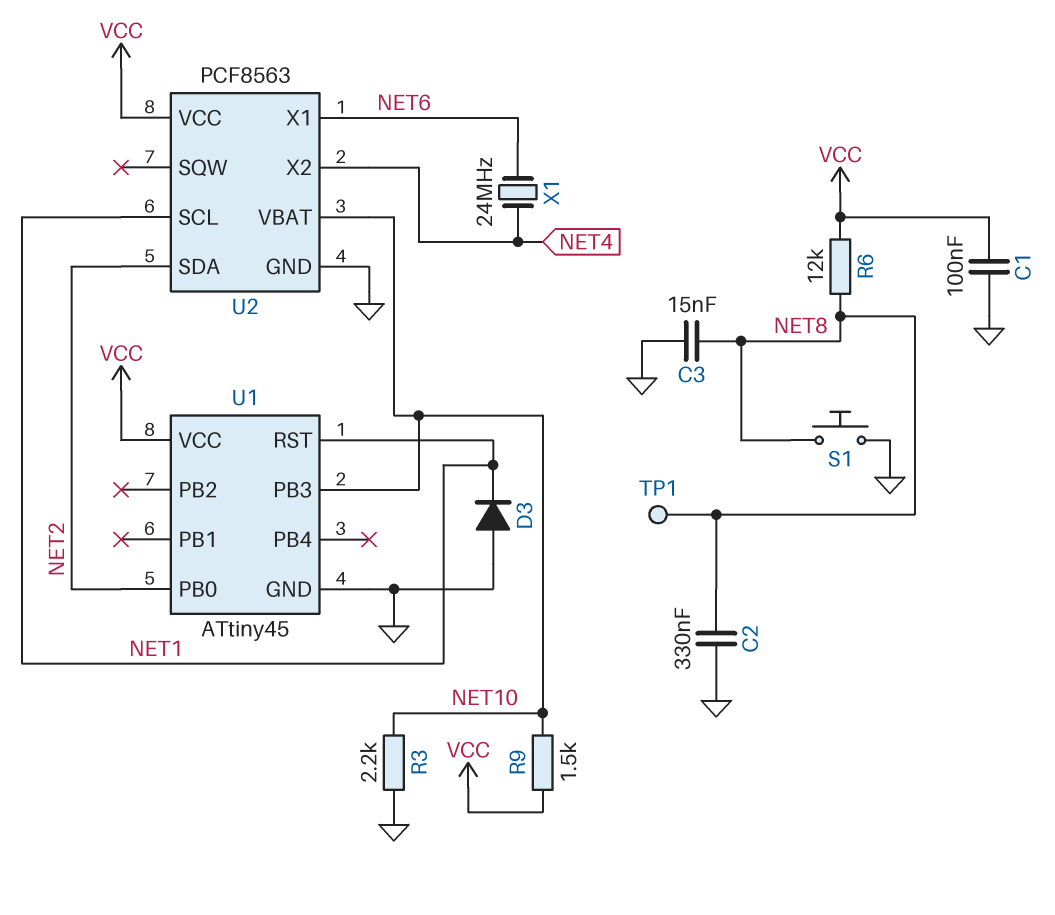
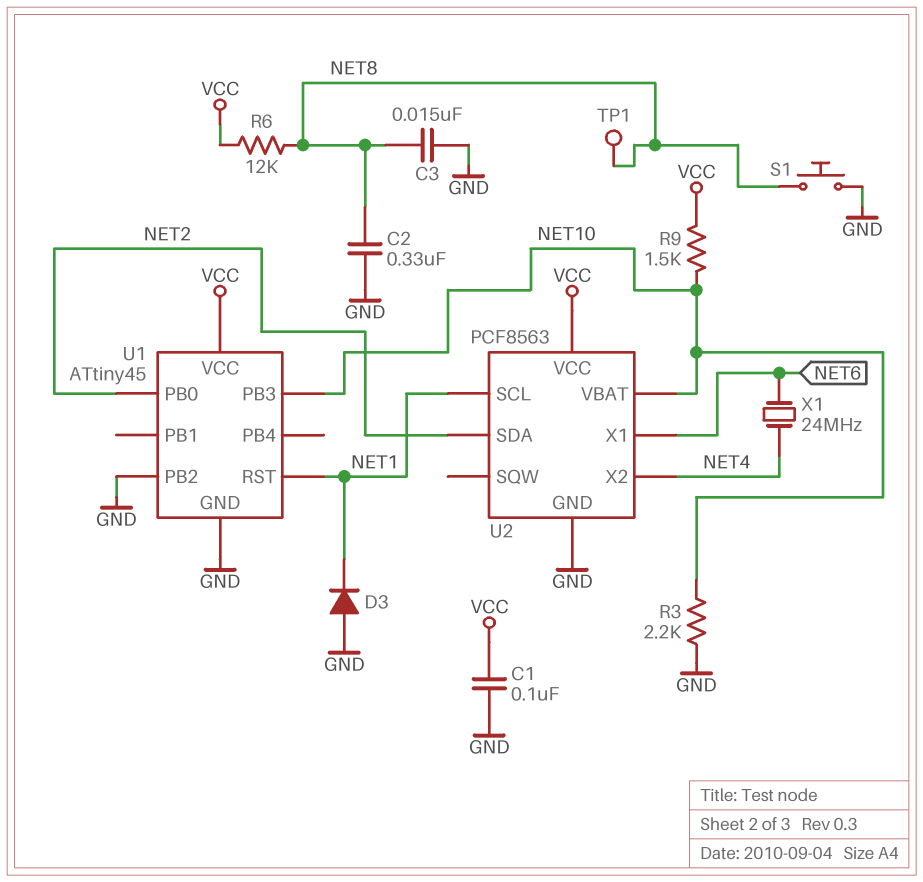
U1 pin PB2: none -> GND

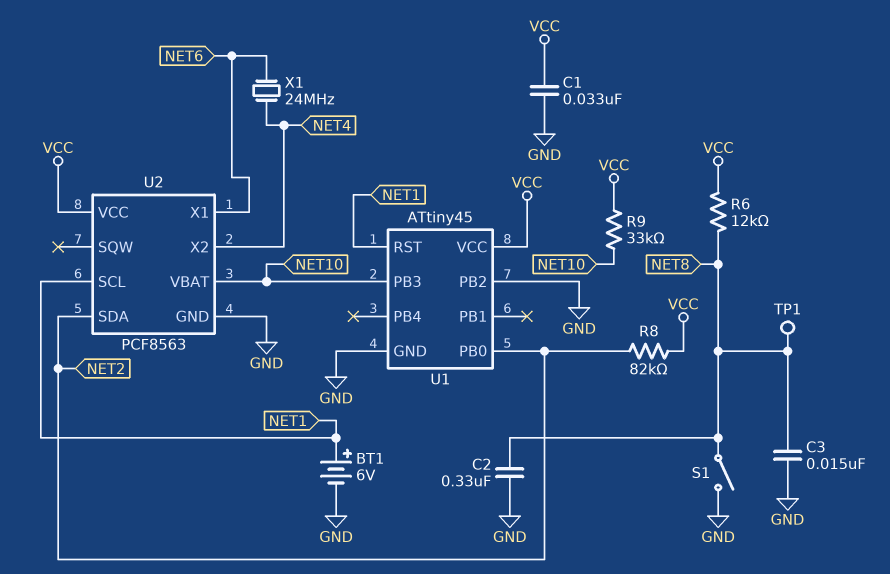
BT1: none -> 6V (plus NET1, minus GND)
C1: 100nF (GND, VCC) -> 33nF (GND, VCC)
D3: diode (A GND, K NET1) -> none
R3: 2.2k (GND, NET10) -> none
R8: none -> 82k (NET2, VCC)
R9: 1.5k (NET10, VCC) -> 33k (NET10, VCC)
S1: button (GND, NET8) -> switch (GND, NET8)

